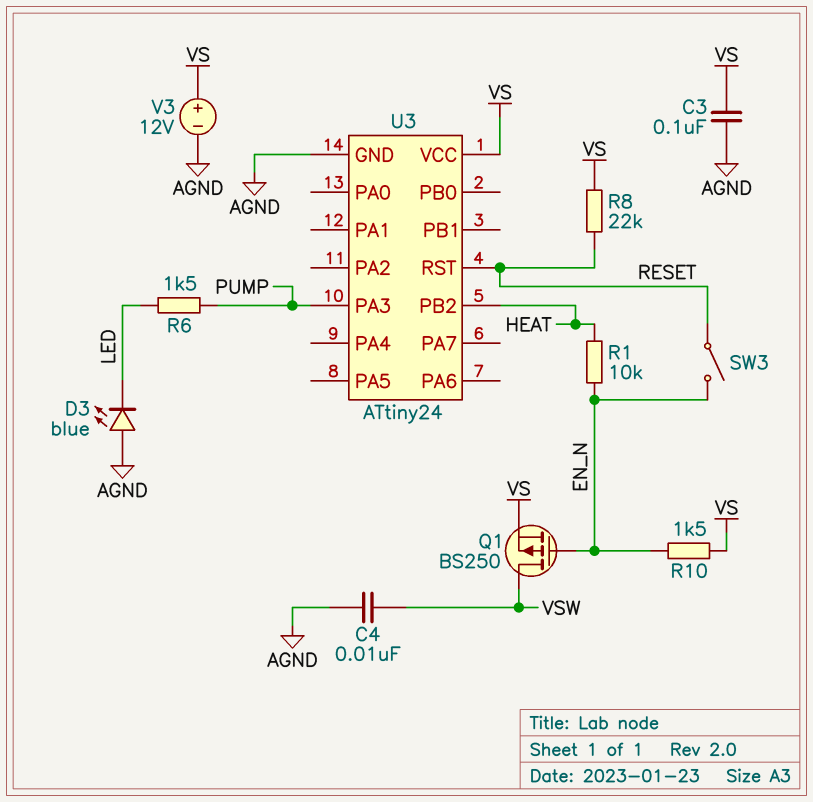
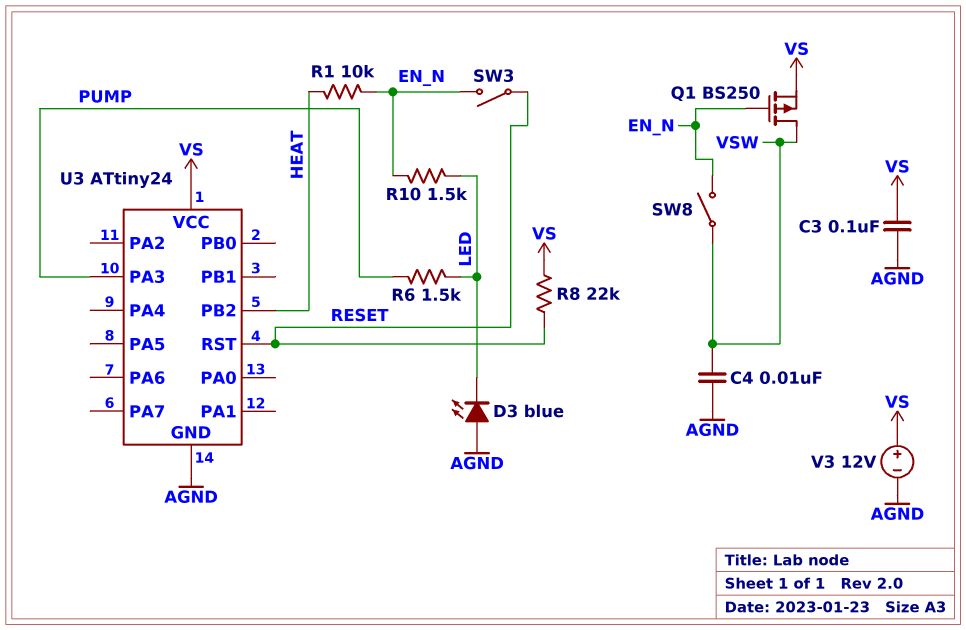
R10: 1.5k (EN_N, VS) -> 1.5k (EN_N, LED)
SW8: none -> switch (EN_N, VSW)

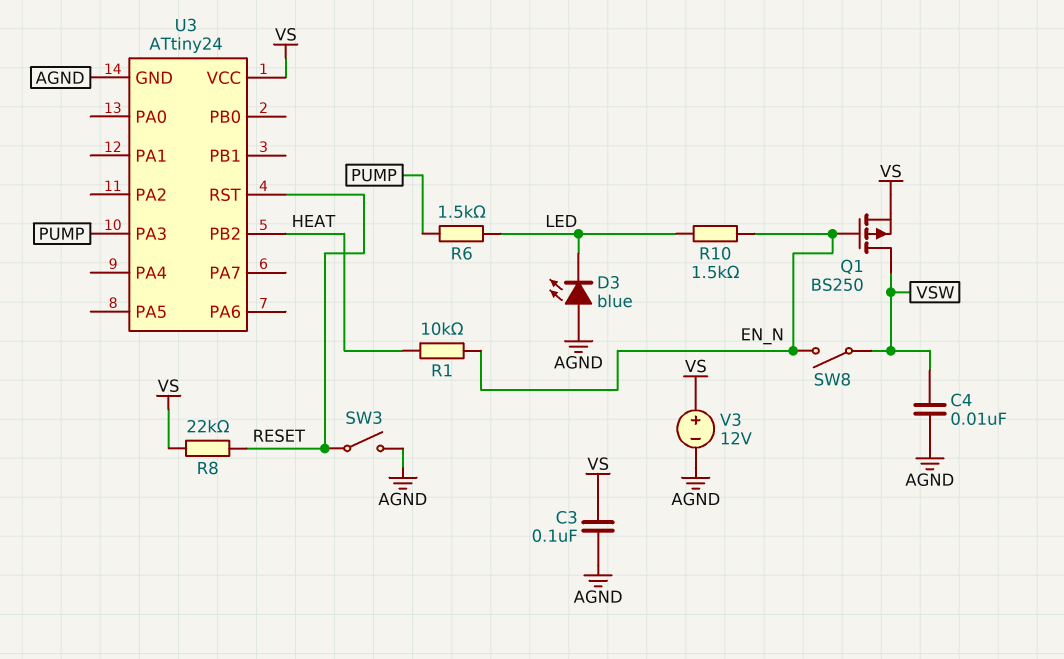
SW3: switch (EN_N, RESET) -> switch (AGND, RESET)

